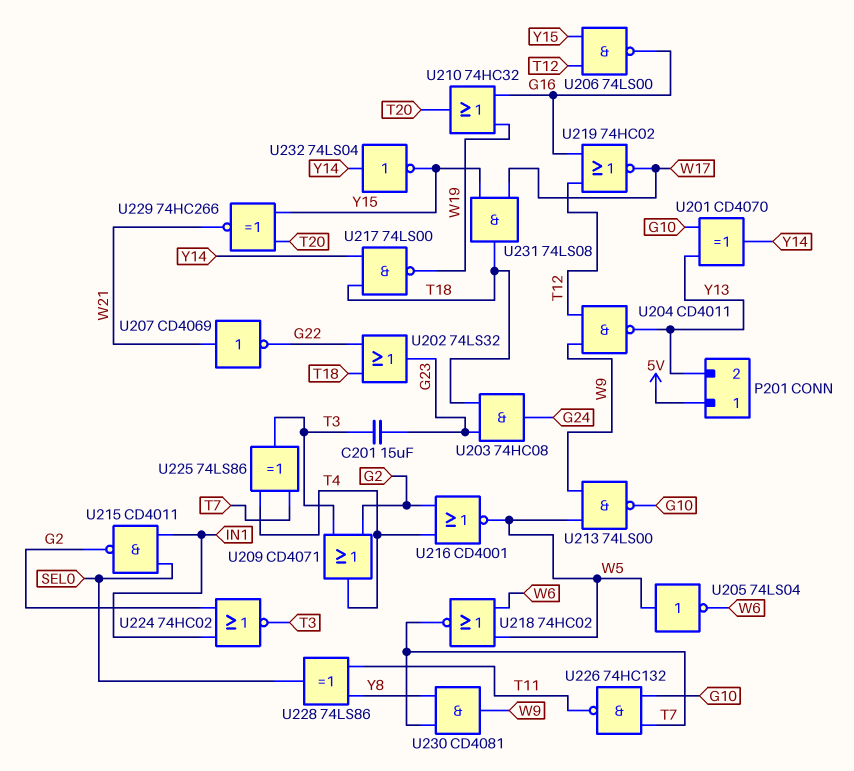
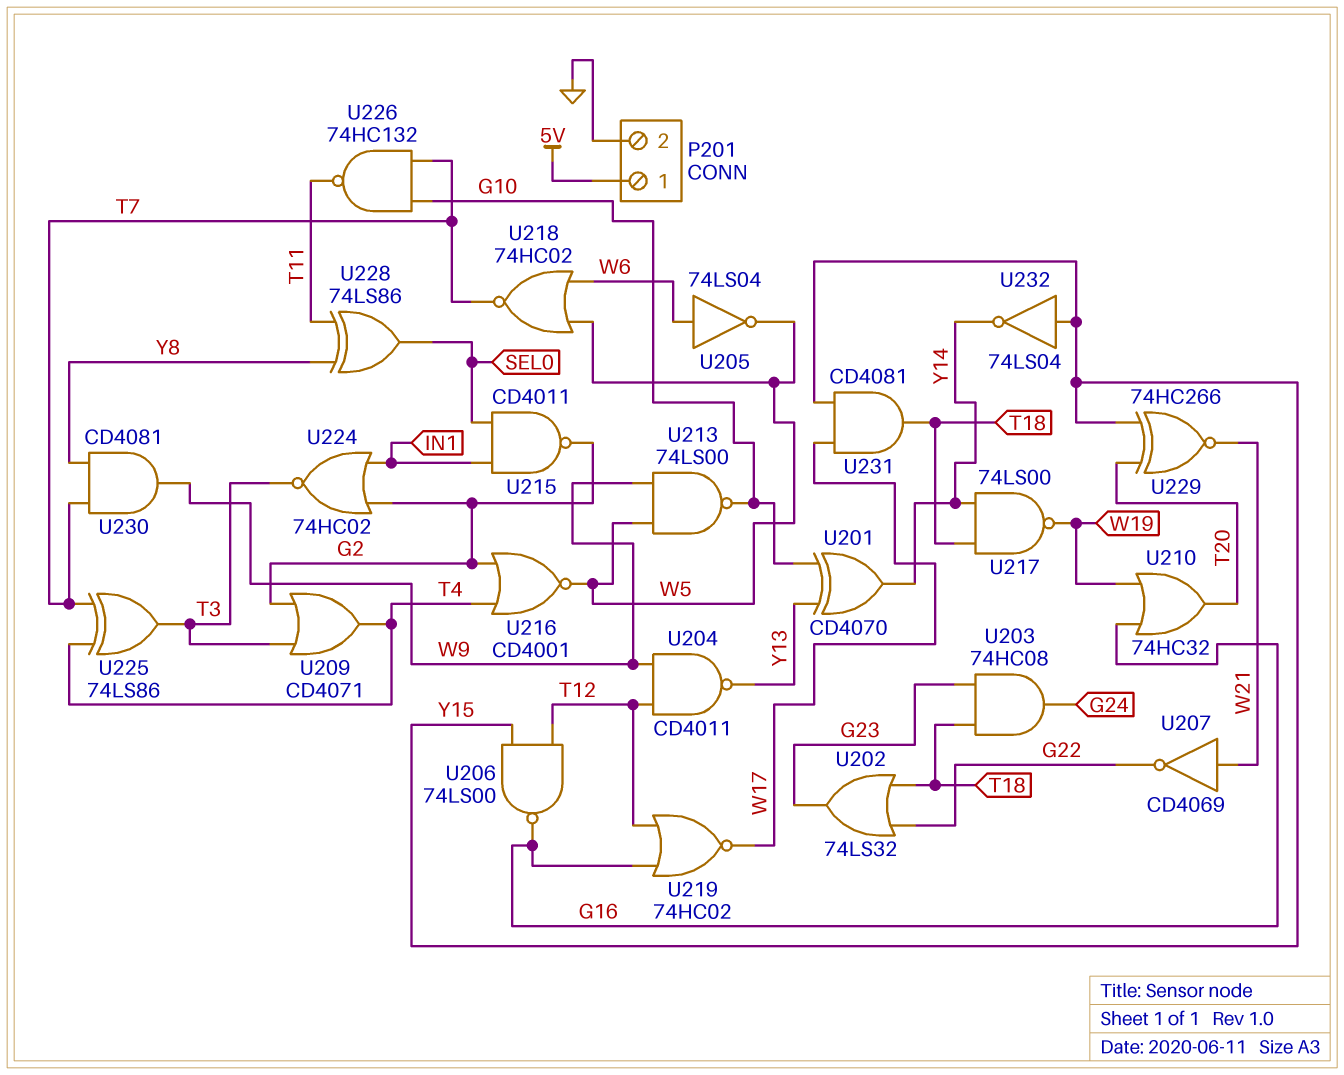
C201: 15uF (G23, T3) -> none
P201 pin 2: Y13 -> GND
U205: NOT 74LS04 (in W5, out W6) -> NOT 74LS04 (in W6, out W5)
U231: AND 74LS08 (in W17, in Y15, out T18) -> AND CD4081 (in W17, in Y15, out T18)
U232: NOT 74LS04 (in Y14, out Y15) -> NOT 74LS04 (in Y15, out Y14)

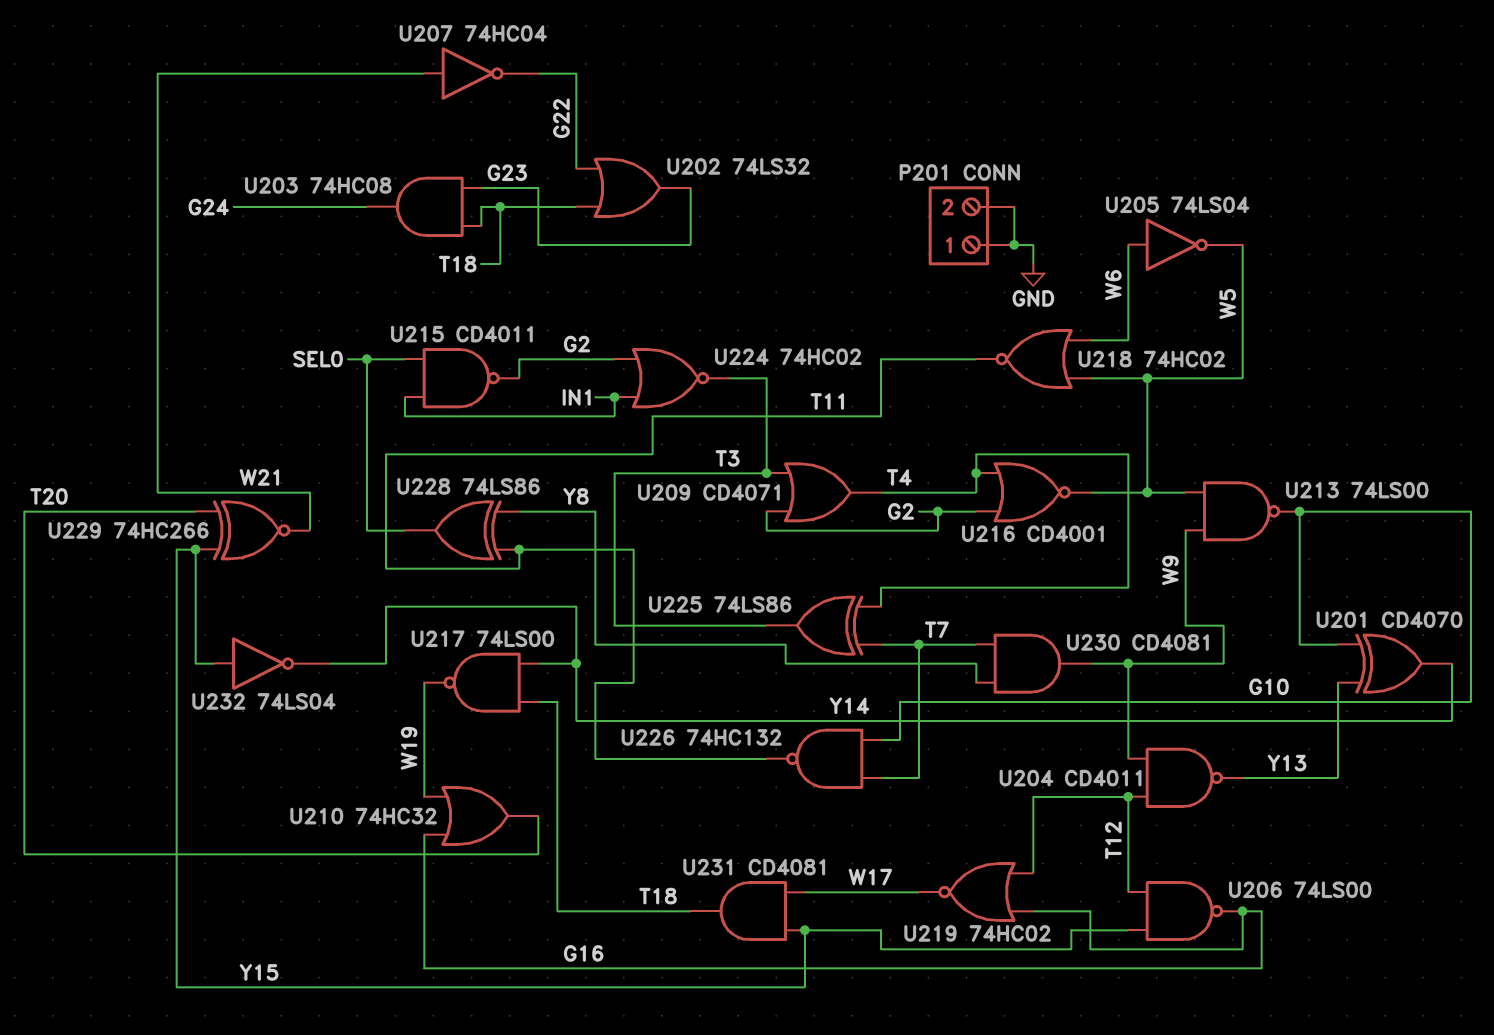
P201 pin 1: 5V -> GND
U207: NOT CD4069 (in W21, out G22) -> NOT 74HC04 (in W21, out G22)
U218: NOR 74HC02 (in W5, in W6, out T7) -> NOR 74HC02 (in W5, in W6, out T11)

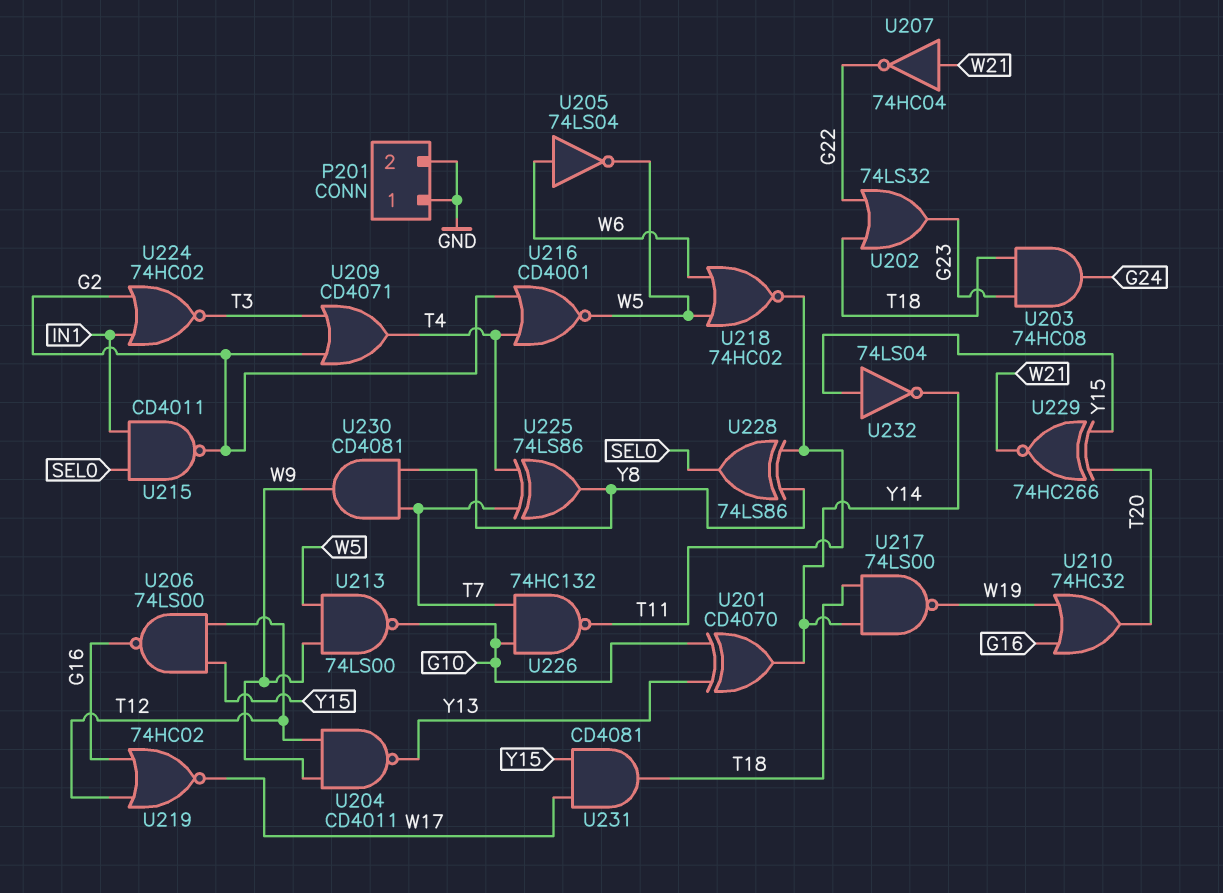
U225: XOR 74LS86 (in T4, in T7, out T3) -> XOR 74LS86 (in T4, in T7, out Y8)

